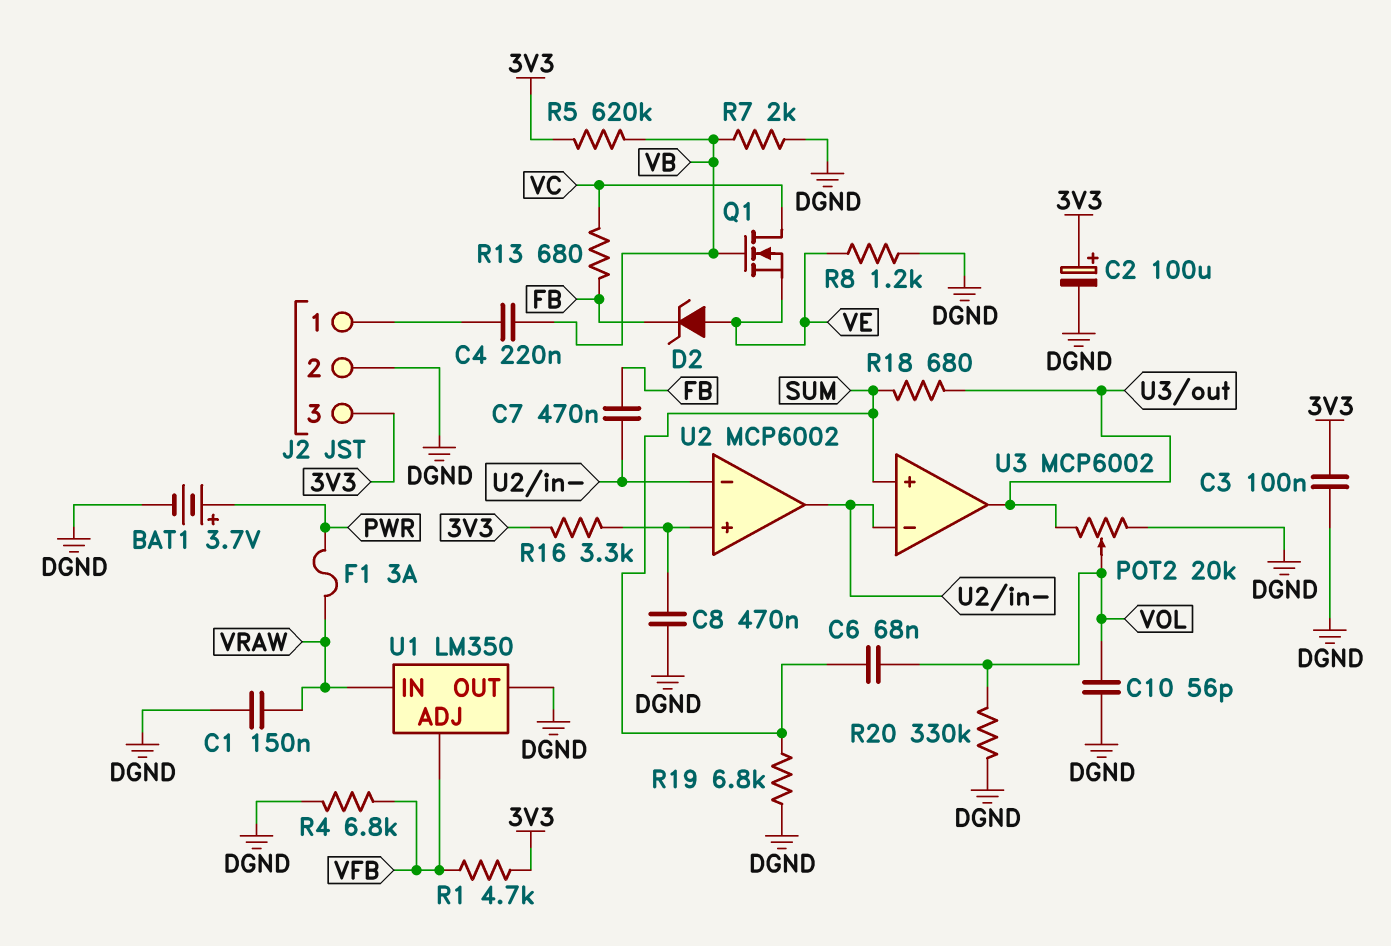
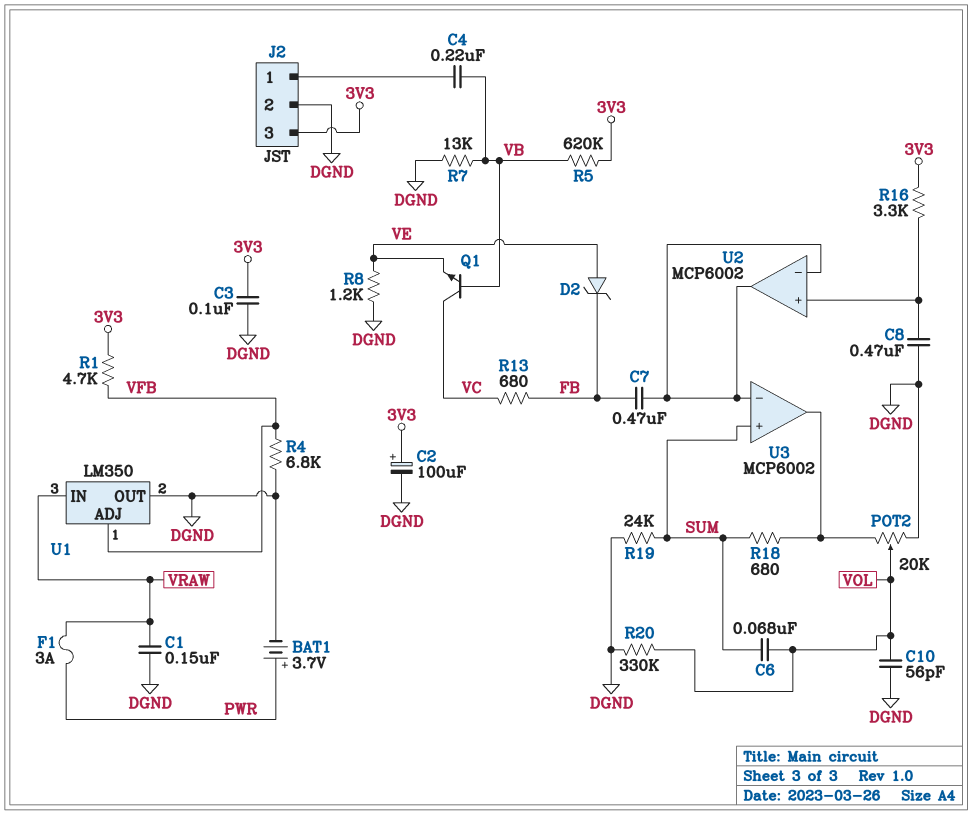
Q1: NMOS (G VB, D VC, S VE) -> NPN (B VB, C VC, E VE)
R7: 2k (DGND, VB) -> 13k (DGND, VB)
R19: 6.8k (DGND, SUM) -> 24k (DGND, SUM)

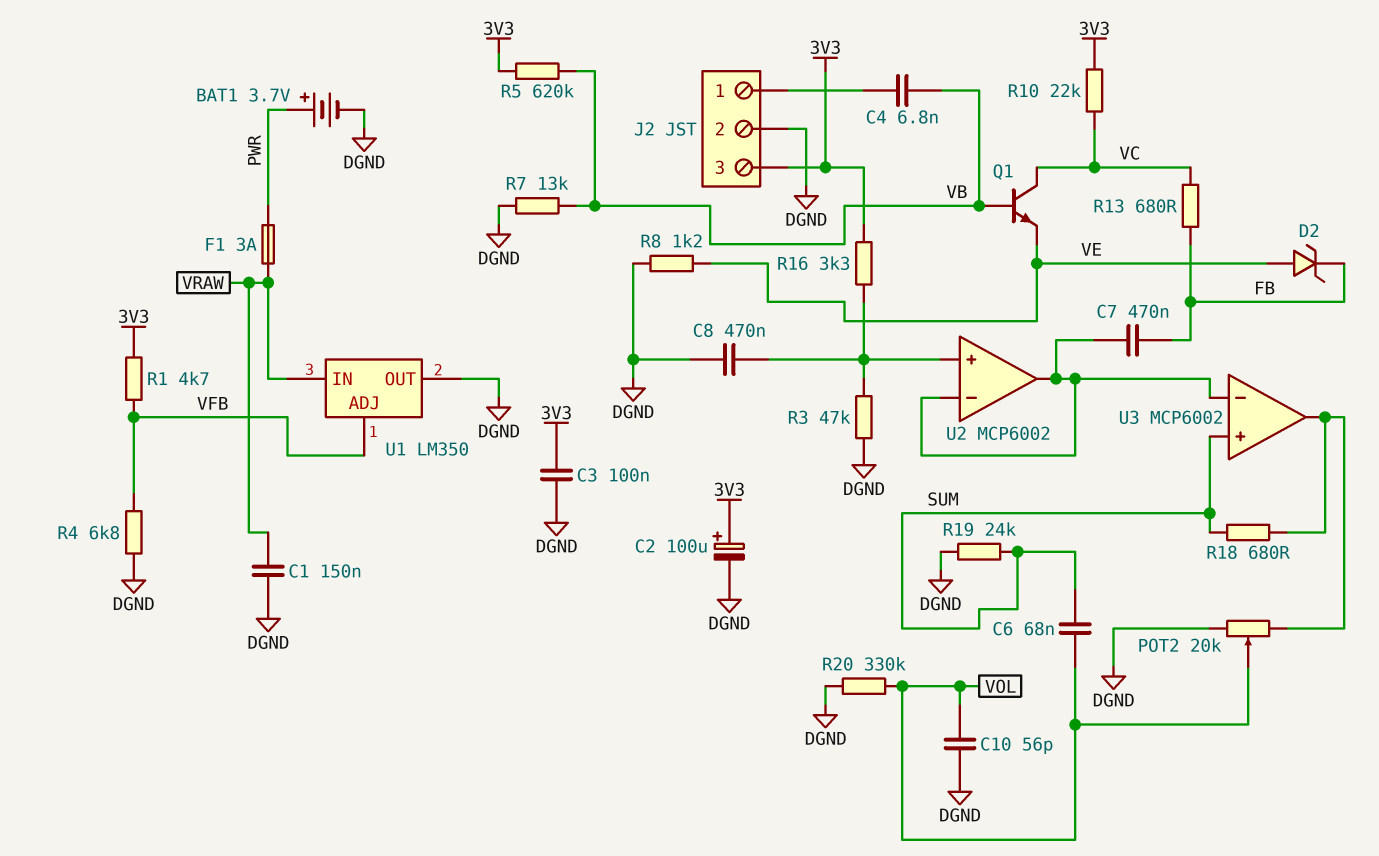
C4: 220nF (J2/1, VB) -> 6.8nF (J2/1, VB)
R3: none -> 47k (DGND, U2/in+)
R10: none -> 22k (3V3, VC)

